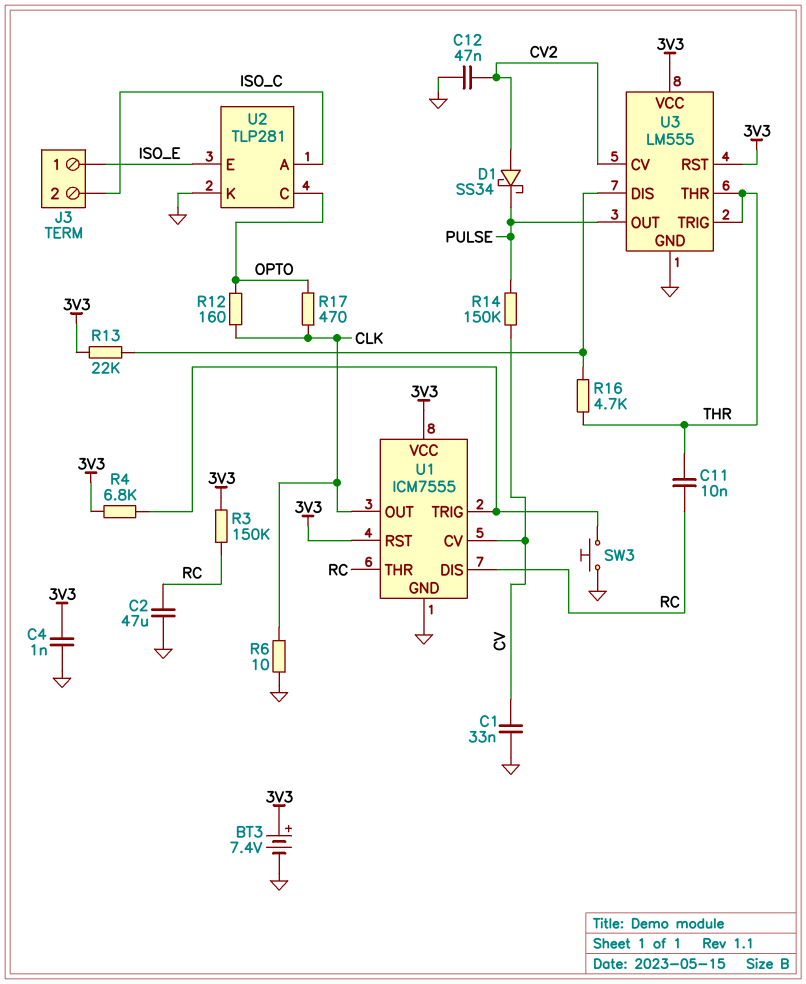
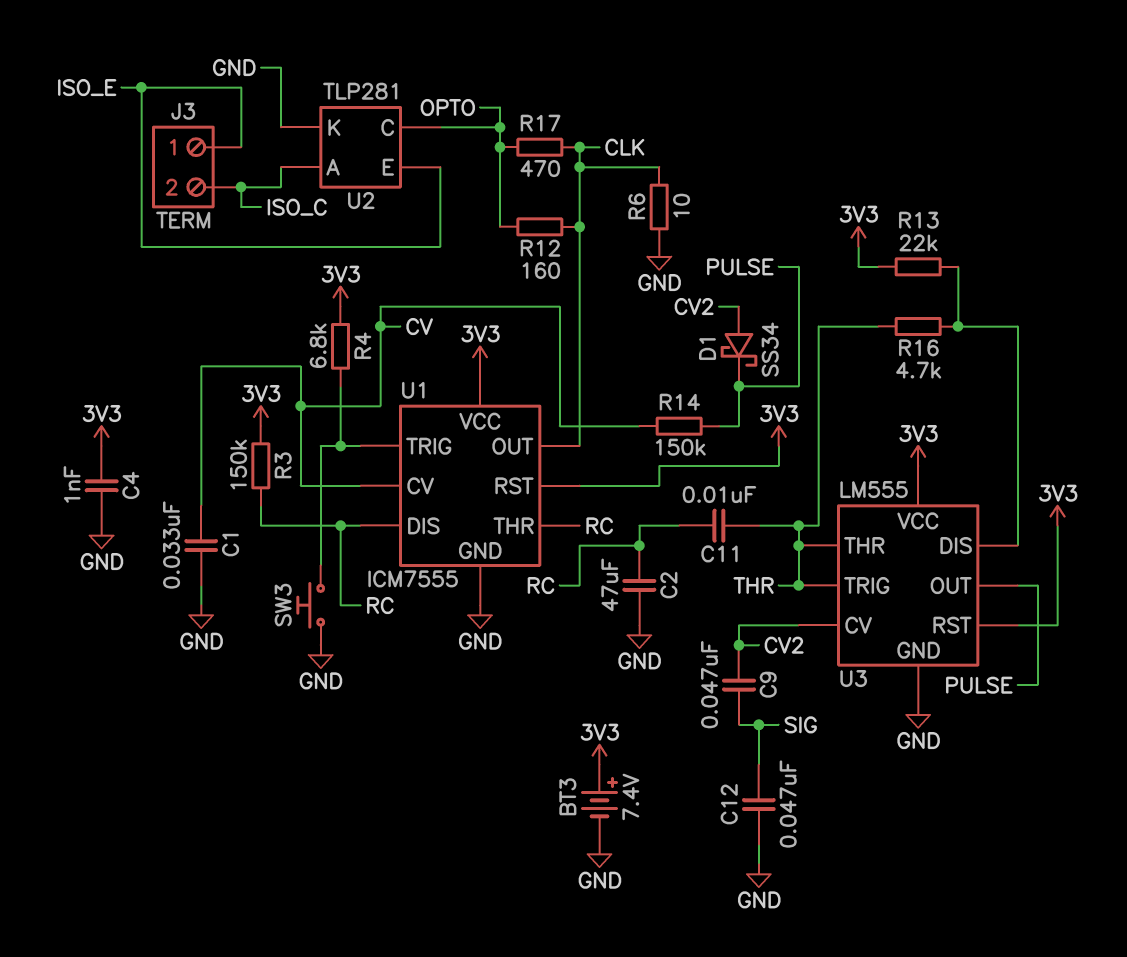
C9: none -> 47nF (CV2, SIG)
C12: 47nF (CV2, GND) -> 47nF (GND, SIG)

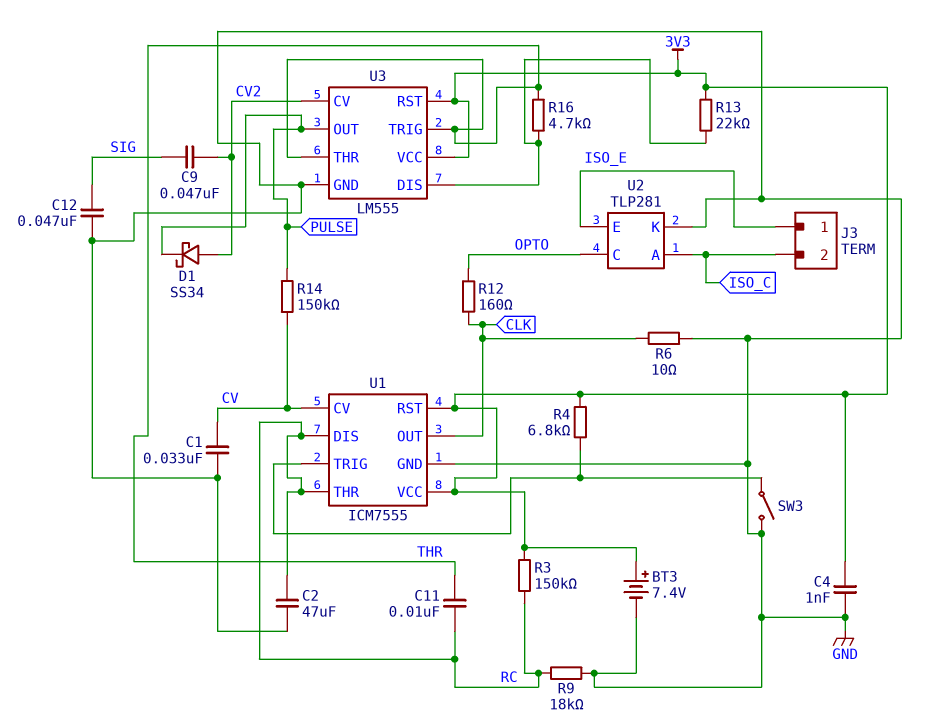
R9: none -> 18k (GND, RC)
R17: 470 (CLK, OPTO) -> none
SW3: button (GND, U1/TRIG) -> switch (GND, U1/TRIG)

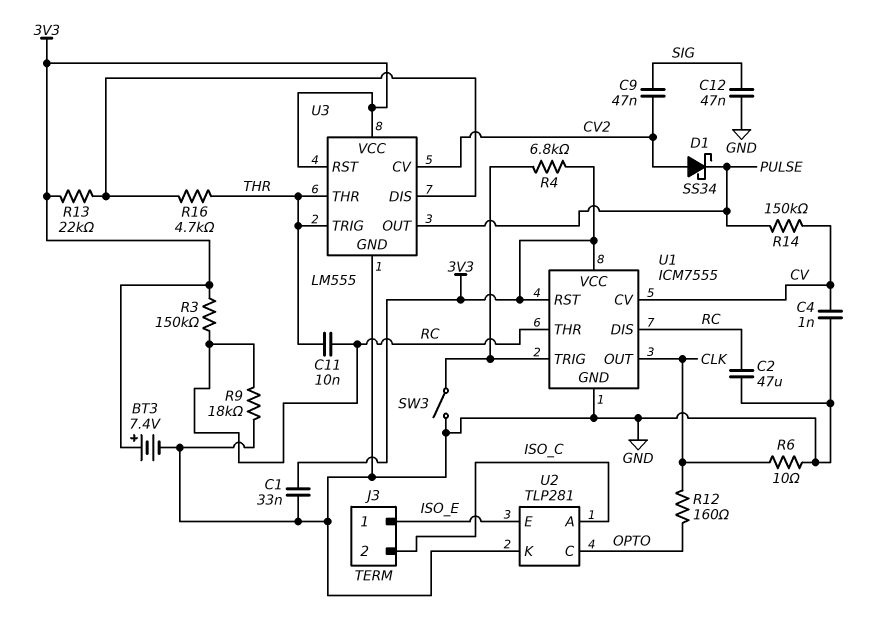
C1: 33nF (CV, GND) -> 33nF (3V3, GND)
C4: 1nF (3V3, GND) -> 1nF (CV, GND)

